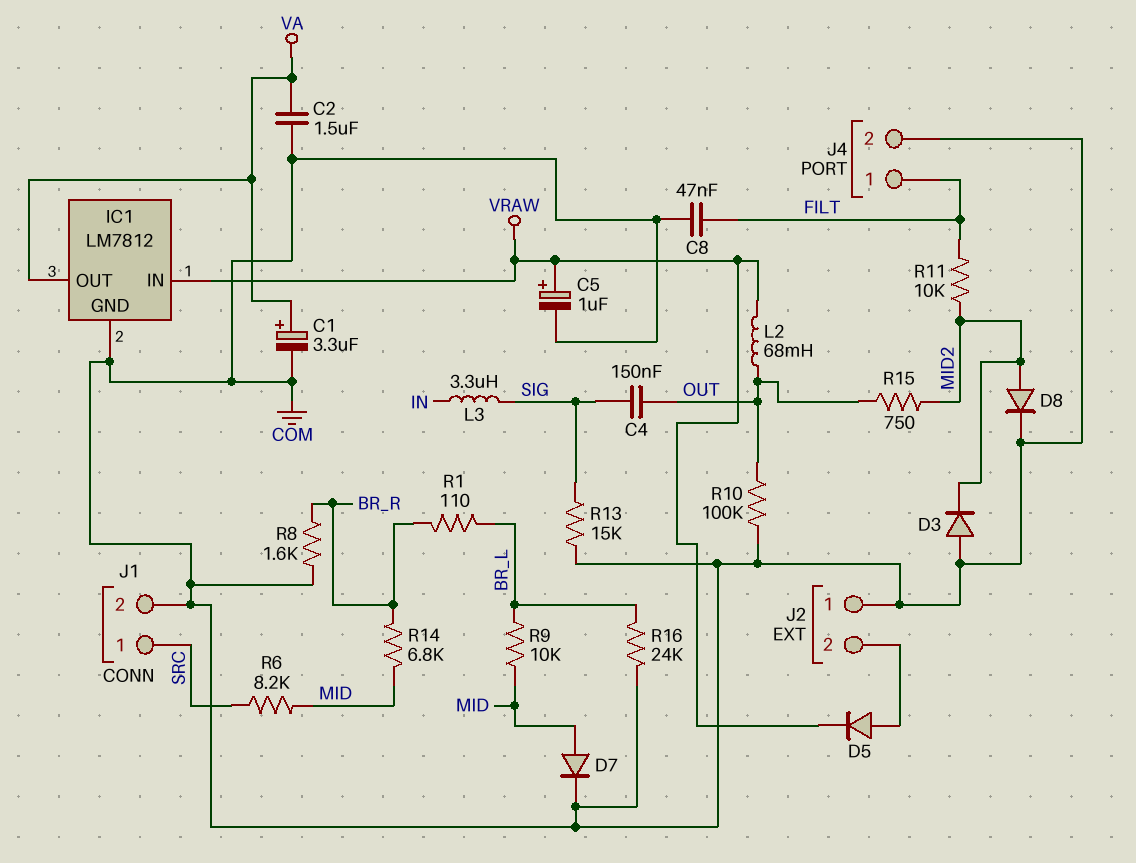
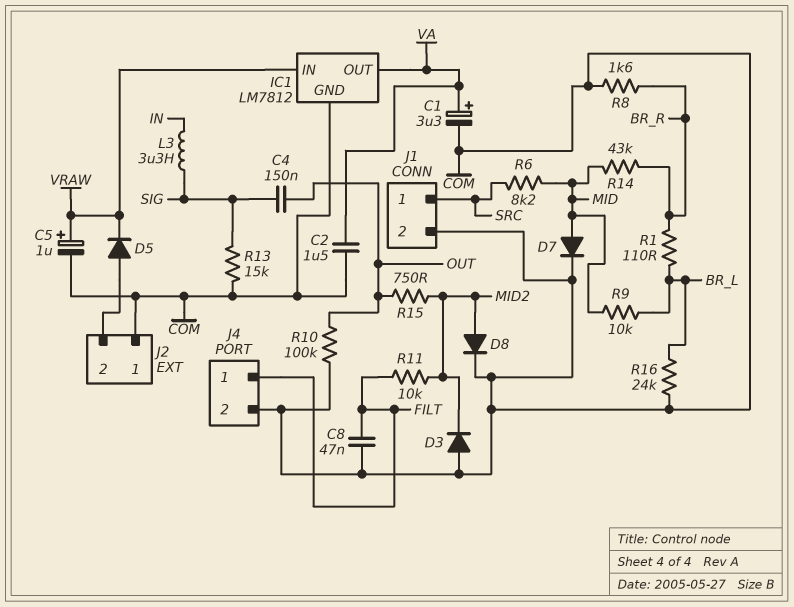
L2: 68mH (OUT, VRAW) -> none
R14: 6.8k (BR_R, MID) -> 43k (BR_R, MID)

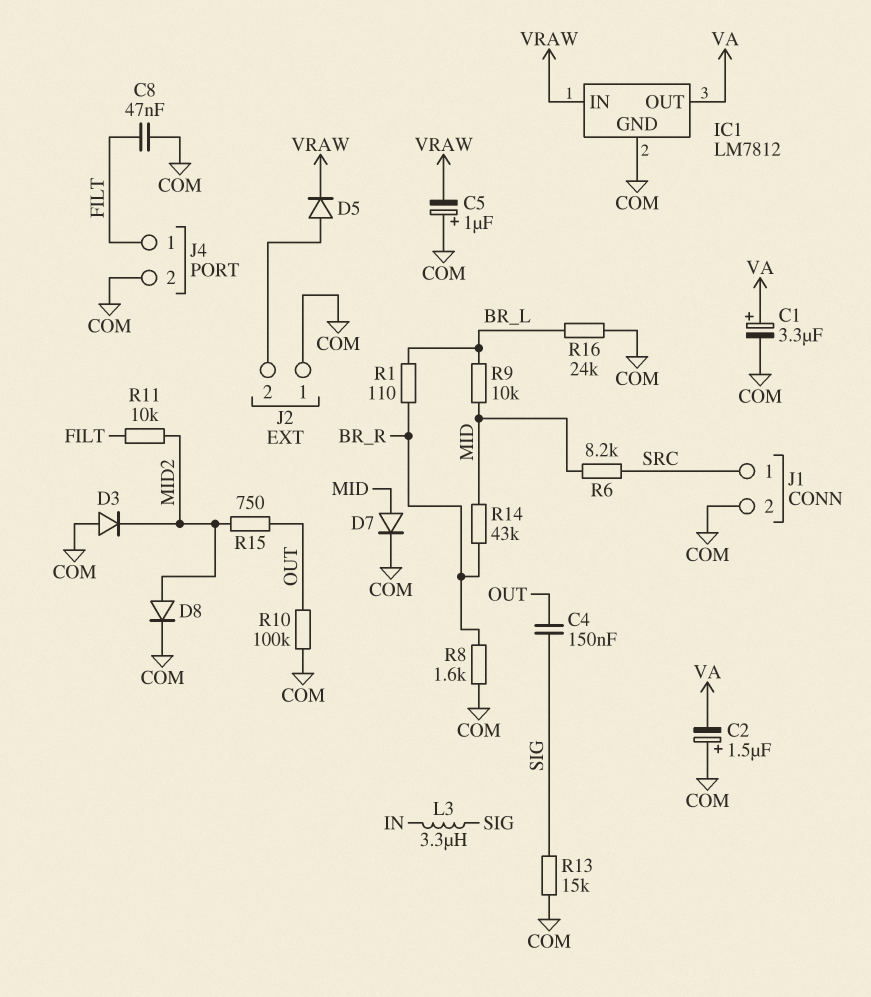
C2: 1.5uF (COM, VA) -> 1.5uF (plus COM, minus VA)
C5: 1uF (plus VRAW, minus COM) -> 1uF (plus COM, minus VRAW)

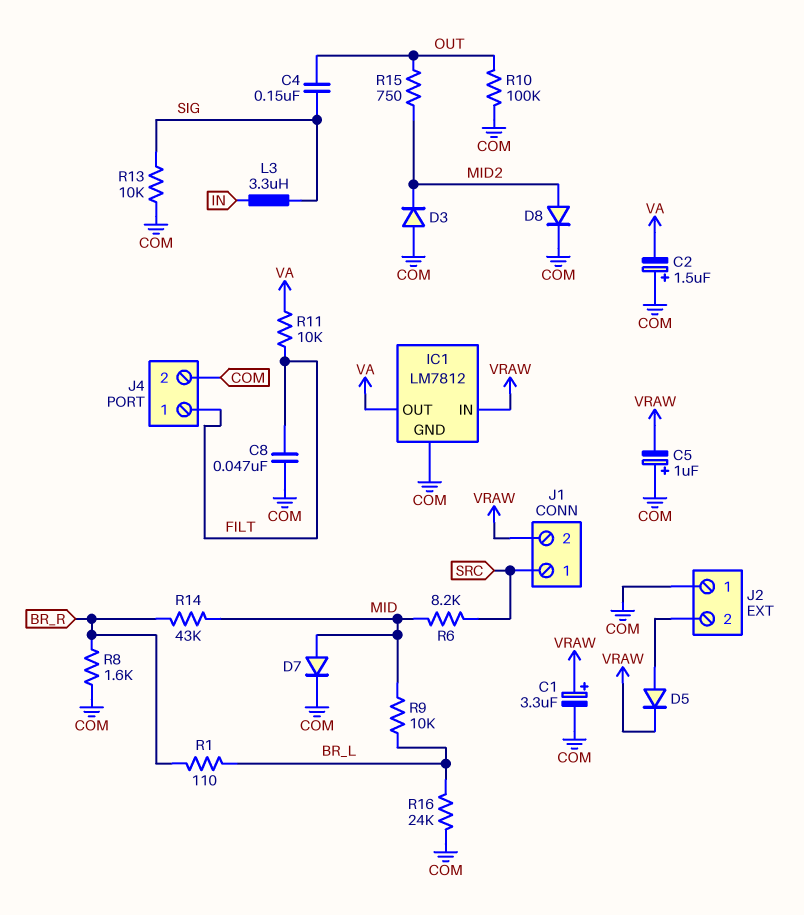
C1: 3.3uF (plus VA, minus COM) -> 3.3uF (plus VRAW, minus COM)
J1 pin 2: COM -> VRAW
R11: 10k (FILT, MID2) -> 10k (FILT, VA)
R13: 15k (COM, SIG) -> 10k (COM, SIG)

